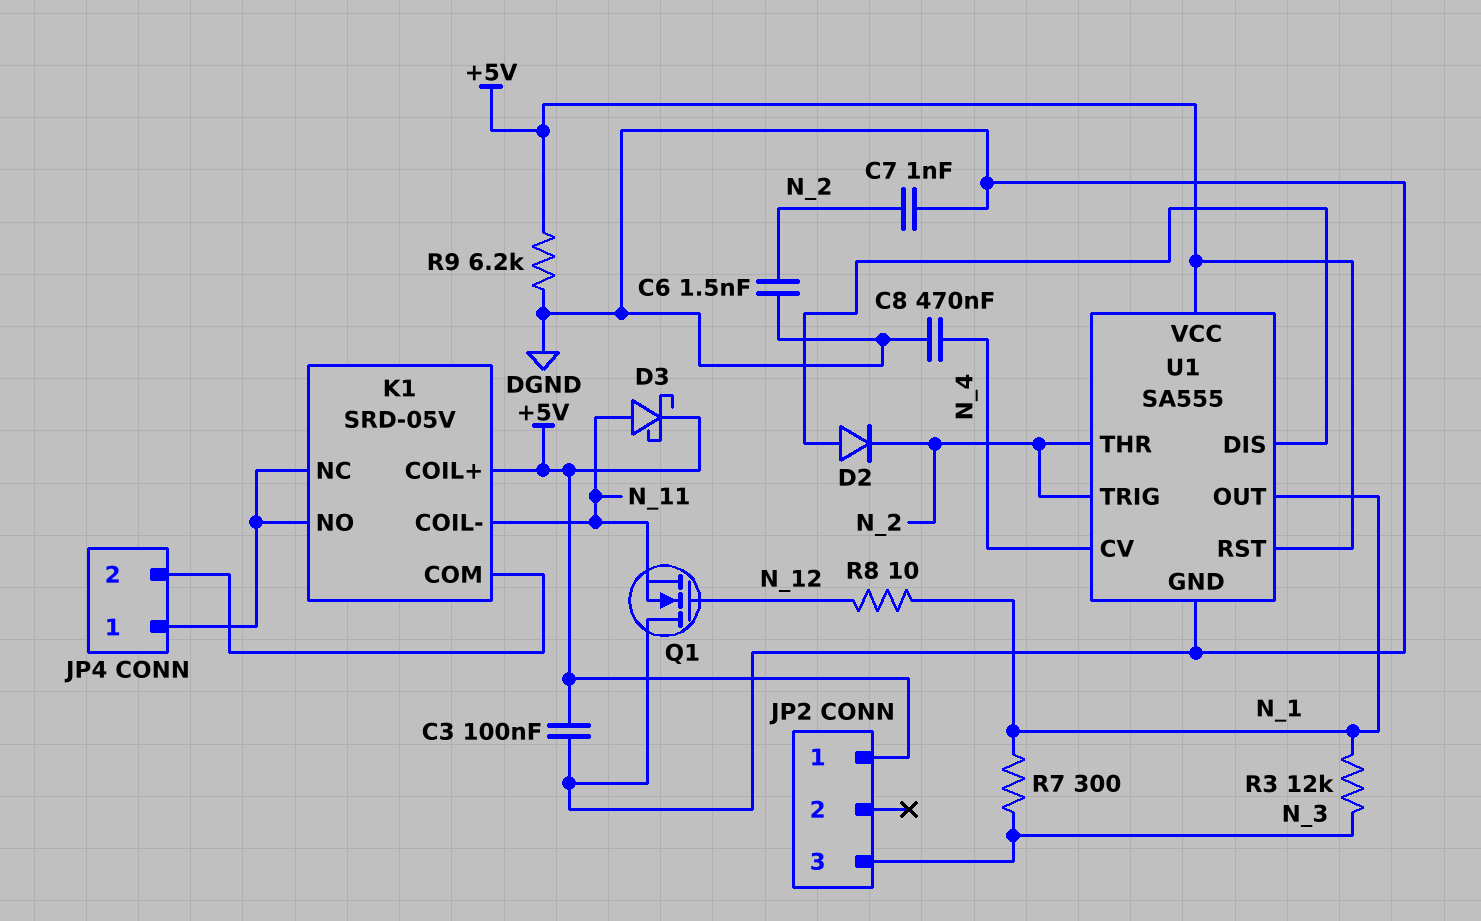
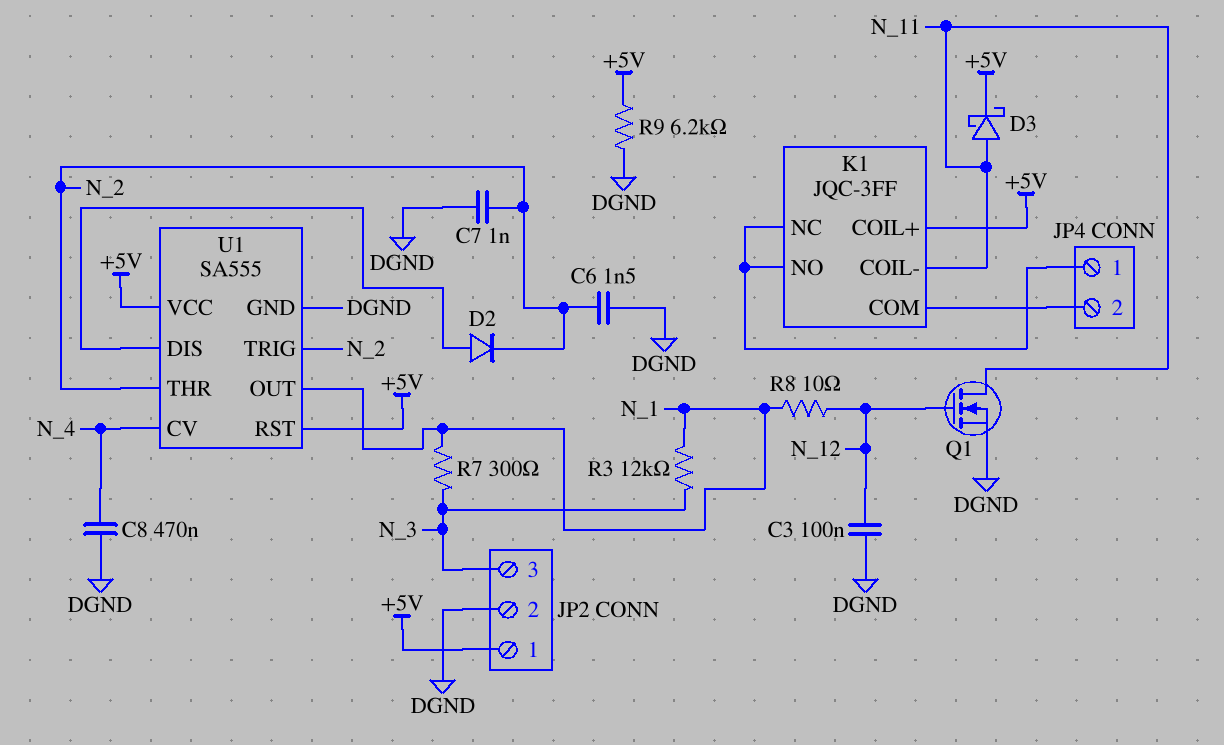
C3: 100nF (+5V, DGND) -> 100nF (DGND, N_12)
JP2 pin 2: none -> DGND
K1: SRD-05V -> JQC-3FF
Q1: NMOS (G N_12, D DGND, S N_11) -> NMOS (G N_12, D N_11, S DGND)

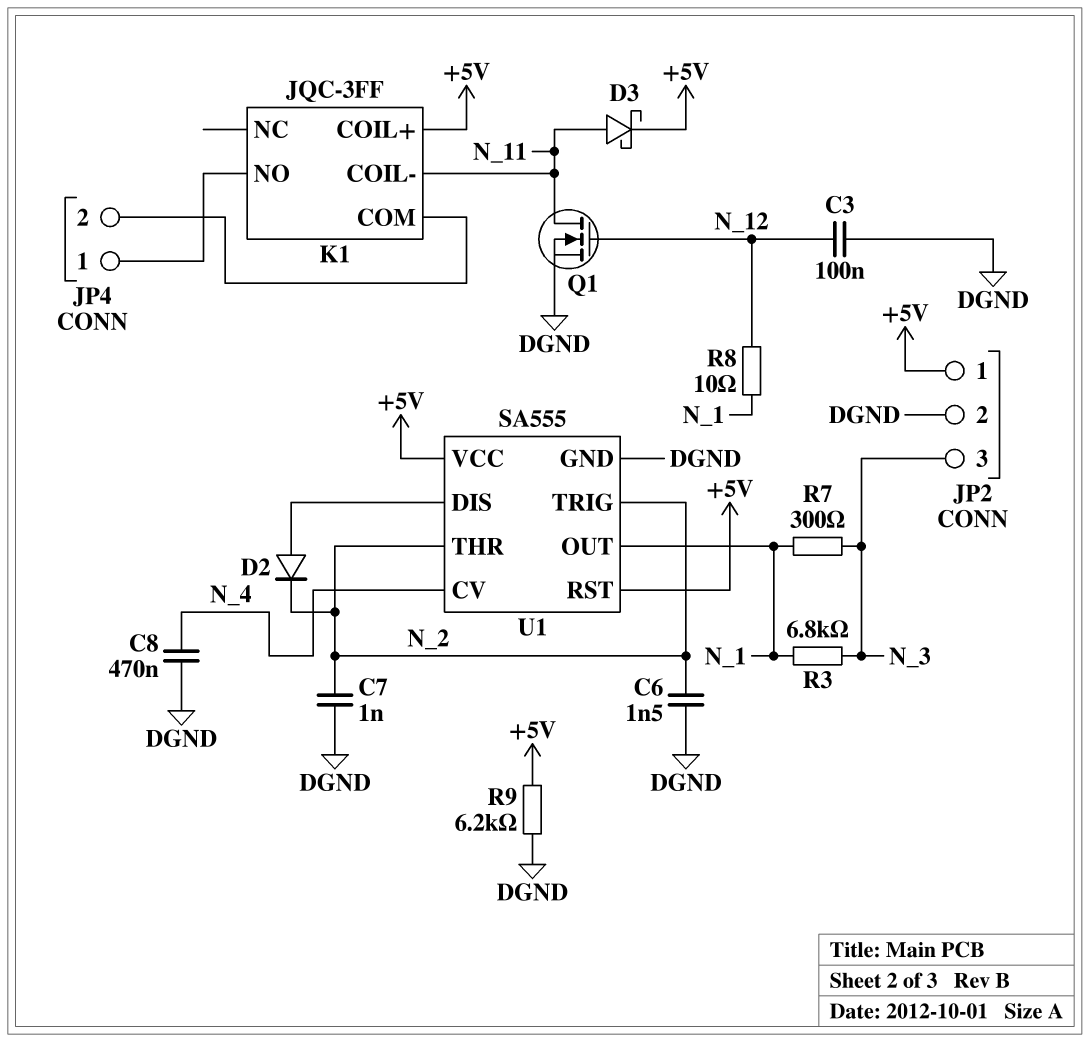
K1 pin NC: JP4/1 -> none
R3: 12k (N_1, N_3) -> 6.8k (N_1, N_3)

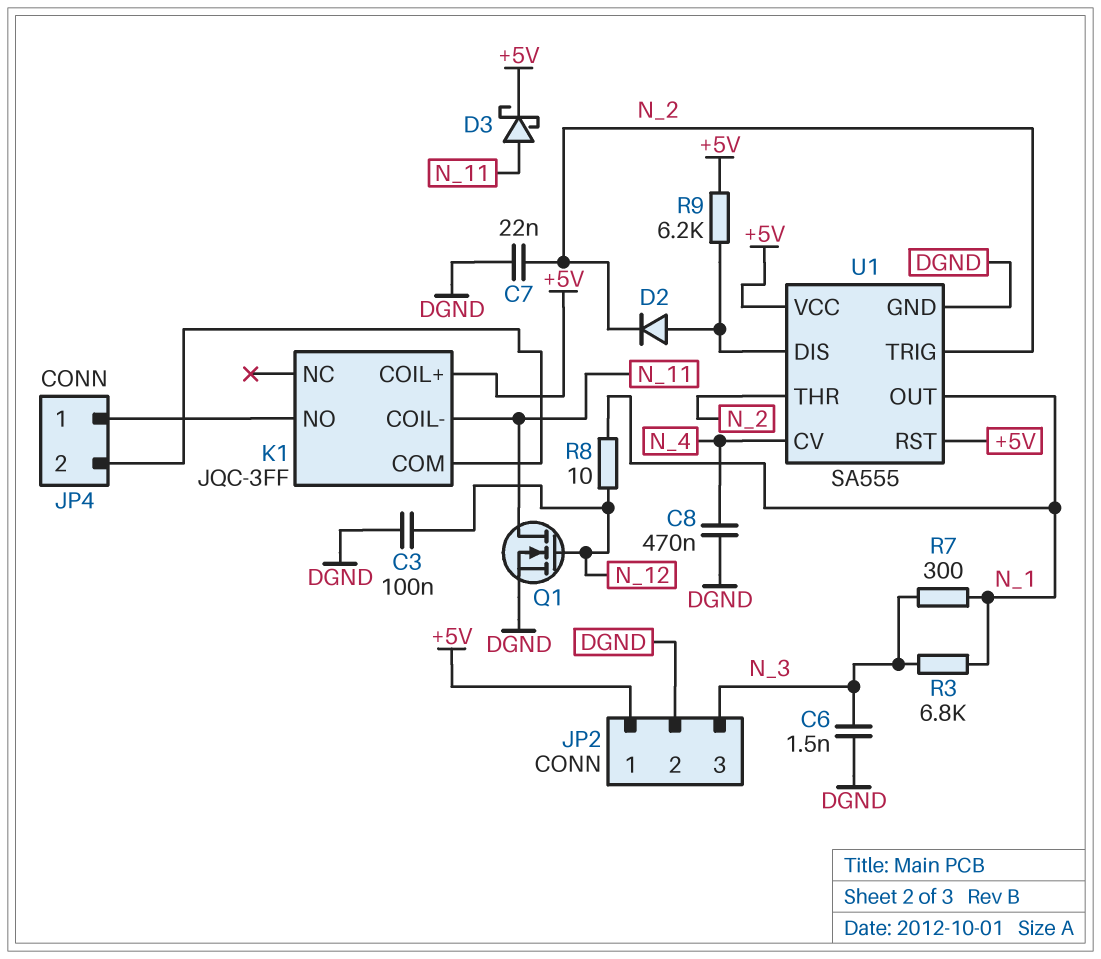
C6: 1.5nF (DGND, N_2) -> 1.5nF (DGND, N_3)
C7: 1nF (DGND, N_2) -> 22nF (DGND, N_2)
R9: 6.2k (+5V, DGND) -> 6.2k (+5V, U1/DIS)

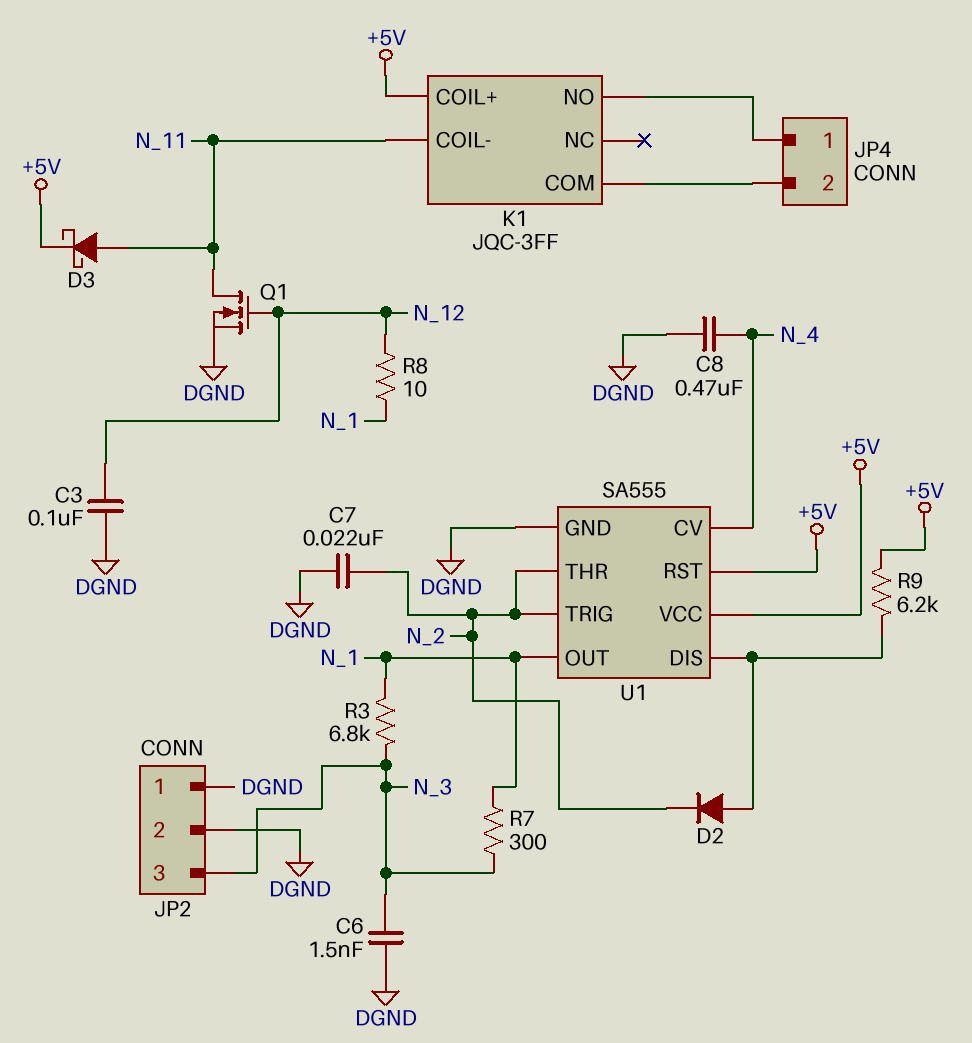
JP2 pin 1: +5V -> DGND

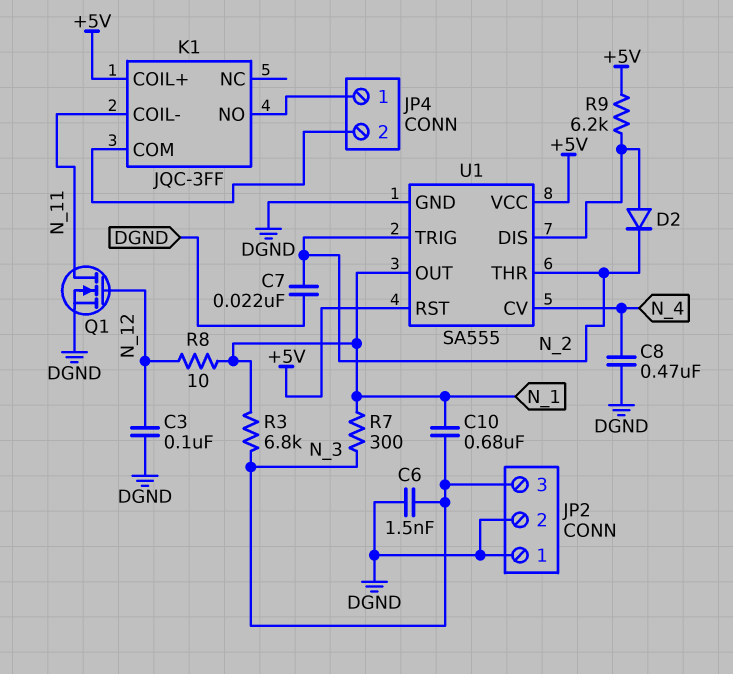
C10: none -> 680nF (N_1, N_3)
D3: schottky (A N_11, K +5V) -> none

